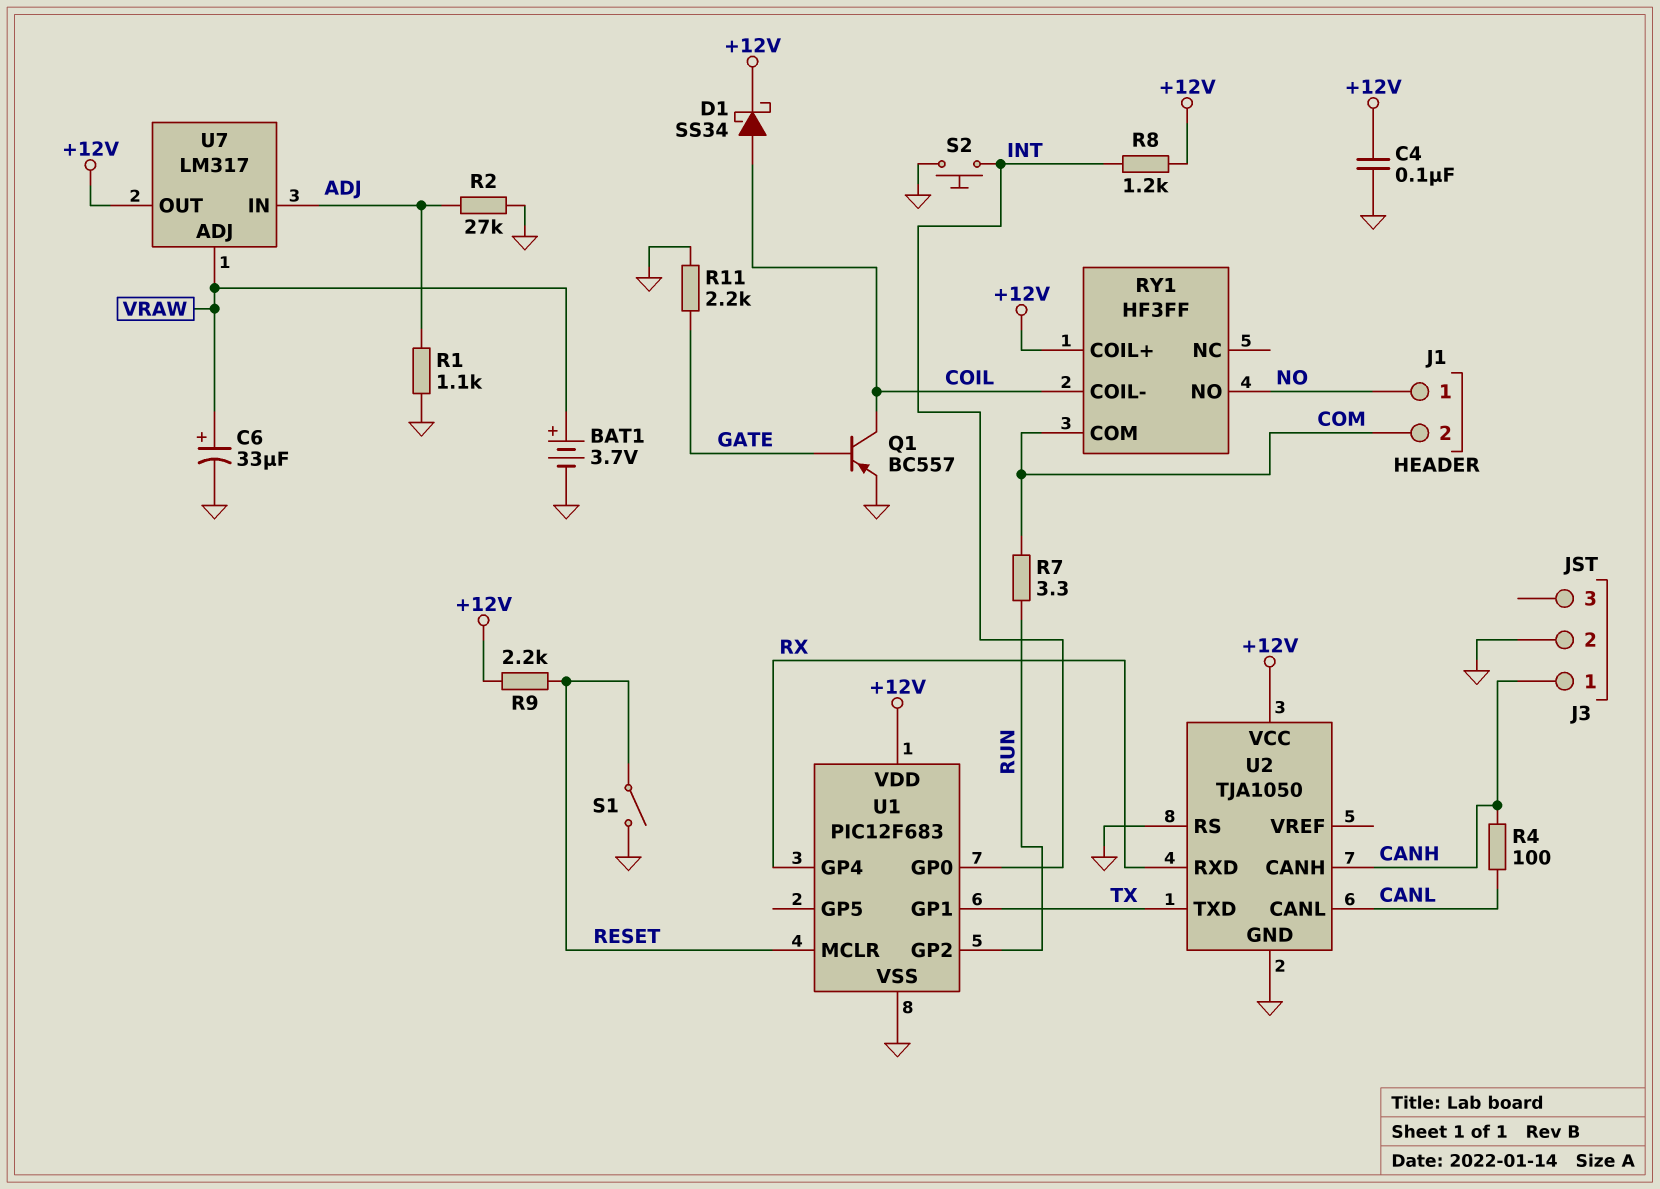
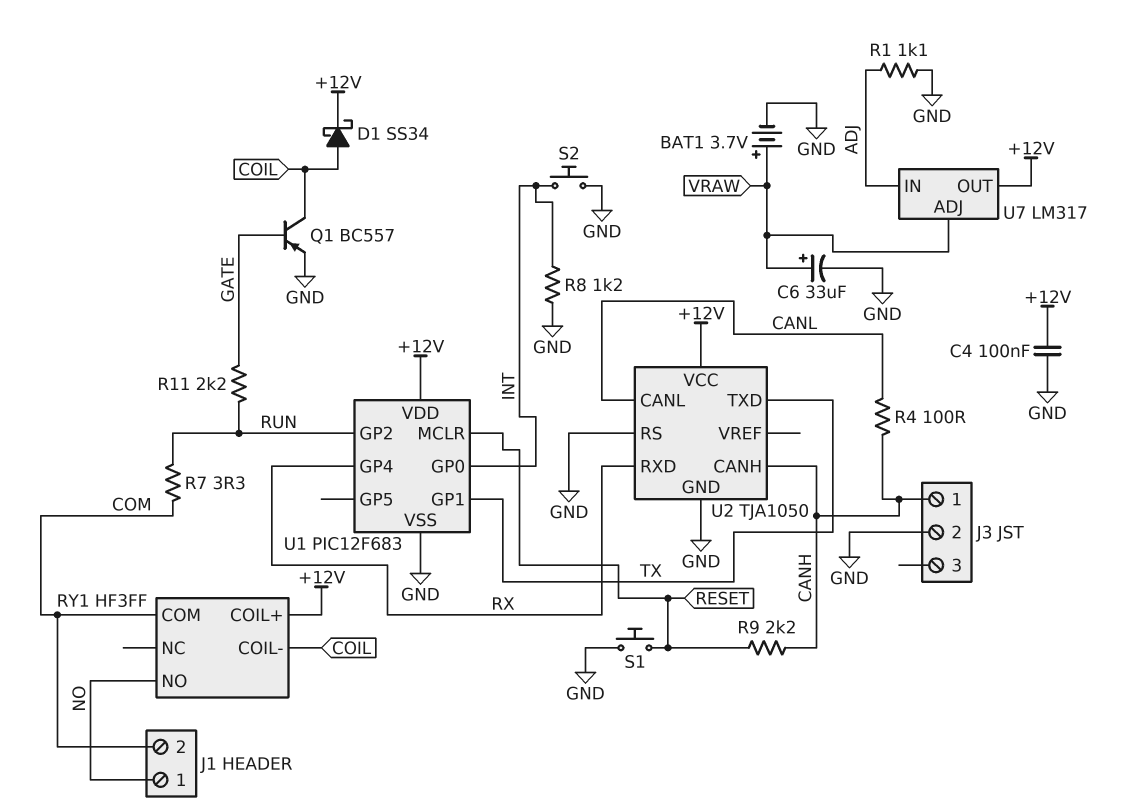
R2: 27k (ADJ, GND) -> none
R8: 1.2k (+12V, INT) -> 1.2k (GND, INT)
R9: 2.2k (+12V, RESET) -> 2.2k (CANH, RESET)
R11: 2.2k (GATE, GND) -> 2.2k (GATE, RUN)
S1: switch (GND, RESET) -> button (GND, RESET)

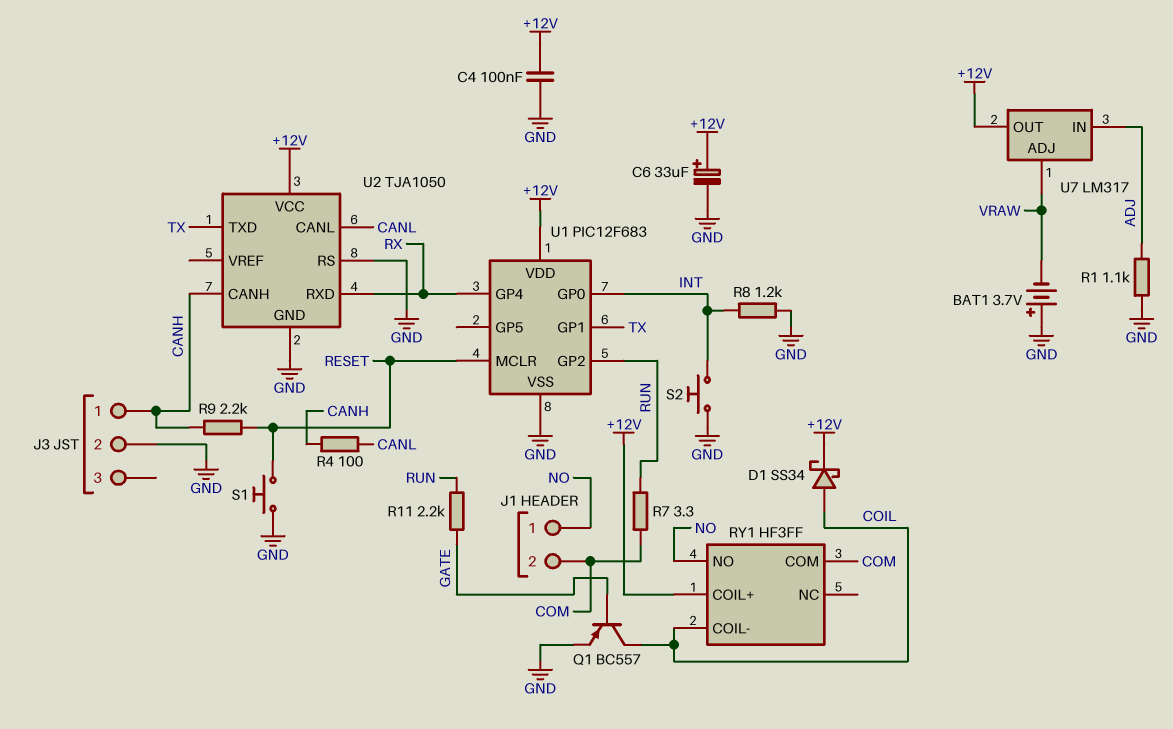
BAT1: 3.7V (plus VRAW, minus GND) -> 3.7V (plus GND, minus VRAW)
C6: 33uF (plus VRAW, minus GND) -> 33uF (plus +12V, minus GND)

